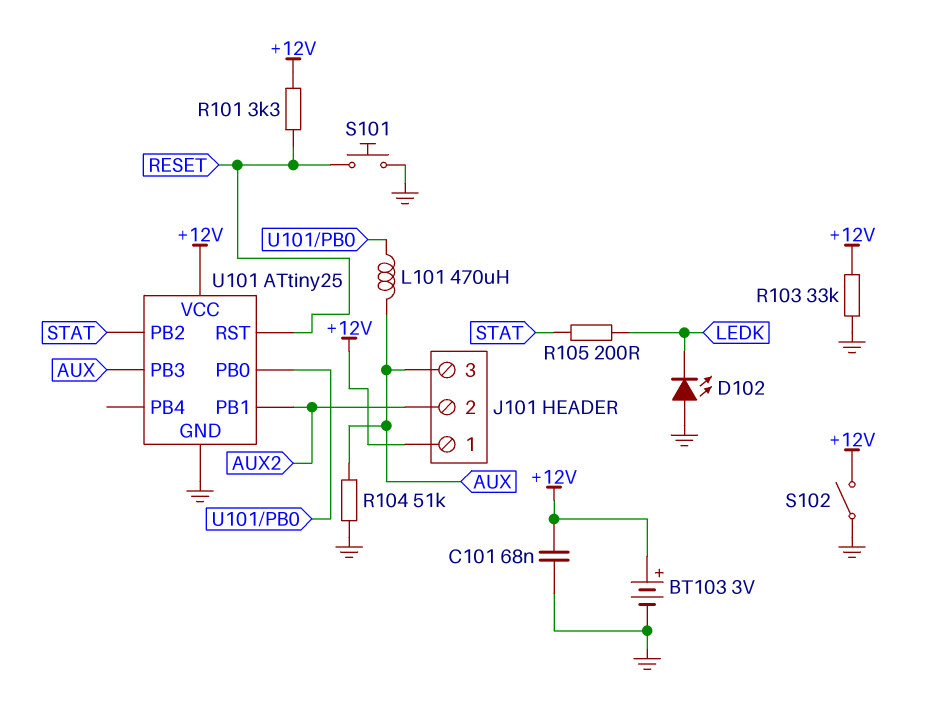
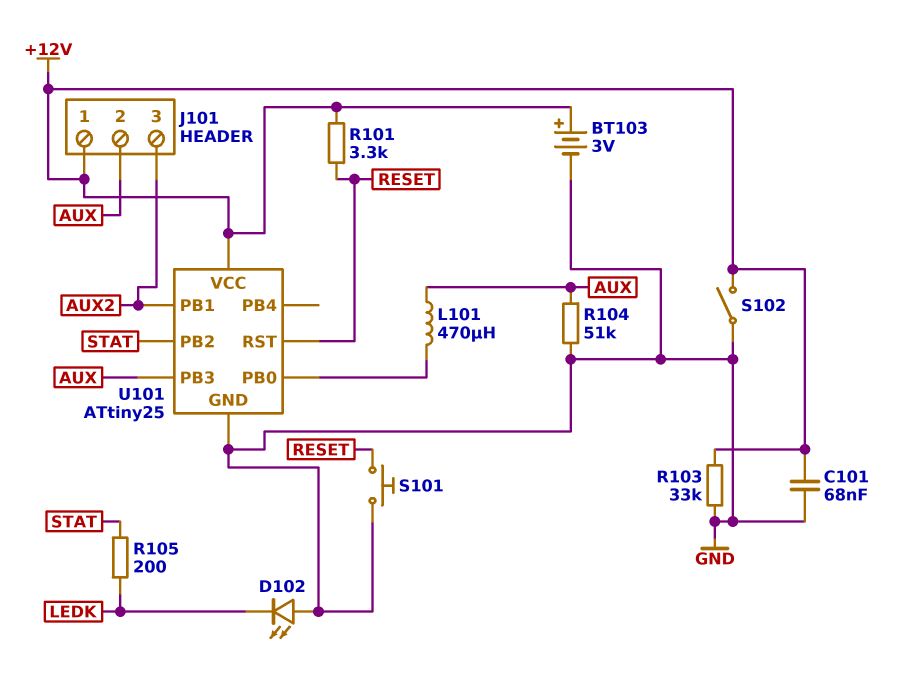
J101 pin 2: AUX2 -> AUX
J101 pin 3: AUX -> AUX2

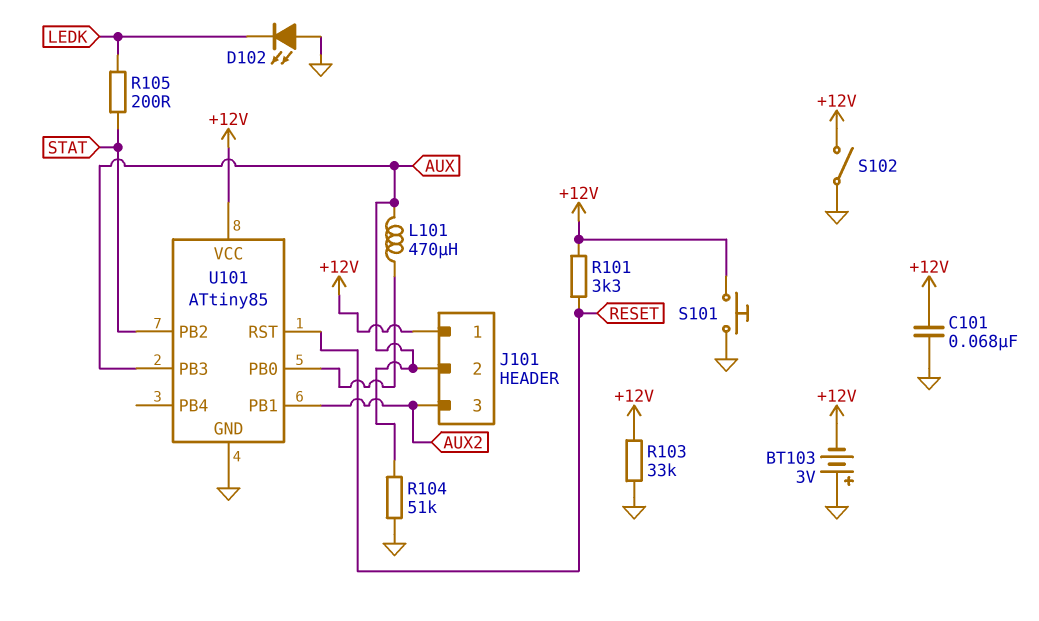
BT103: 3V (plus +12V, minus GND) -> 3V (plus GND, minus +12V)
S101: button (GND, RESET) -> button (+12V, GND)
U101: ATtiny25 -> ATtiny85

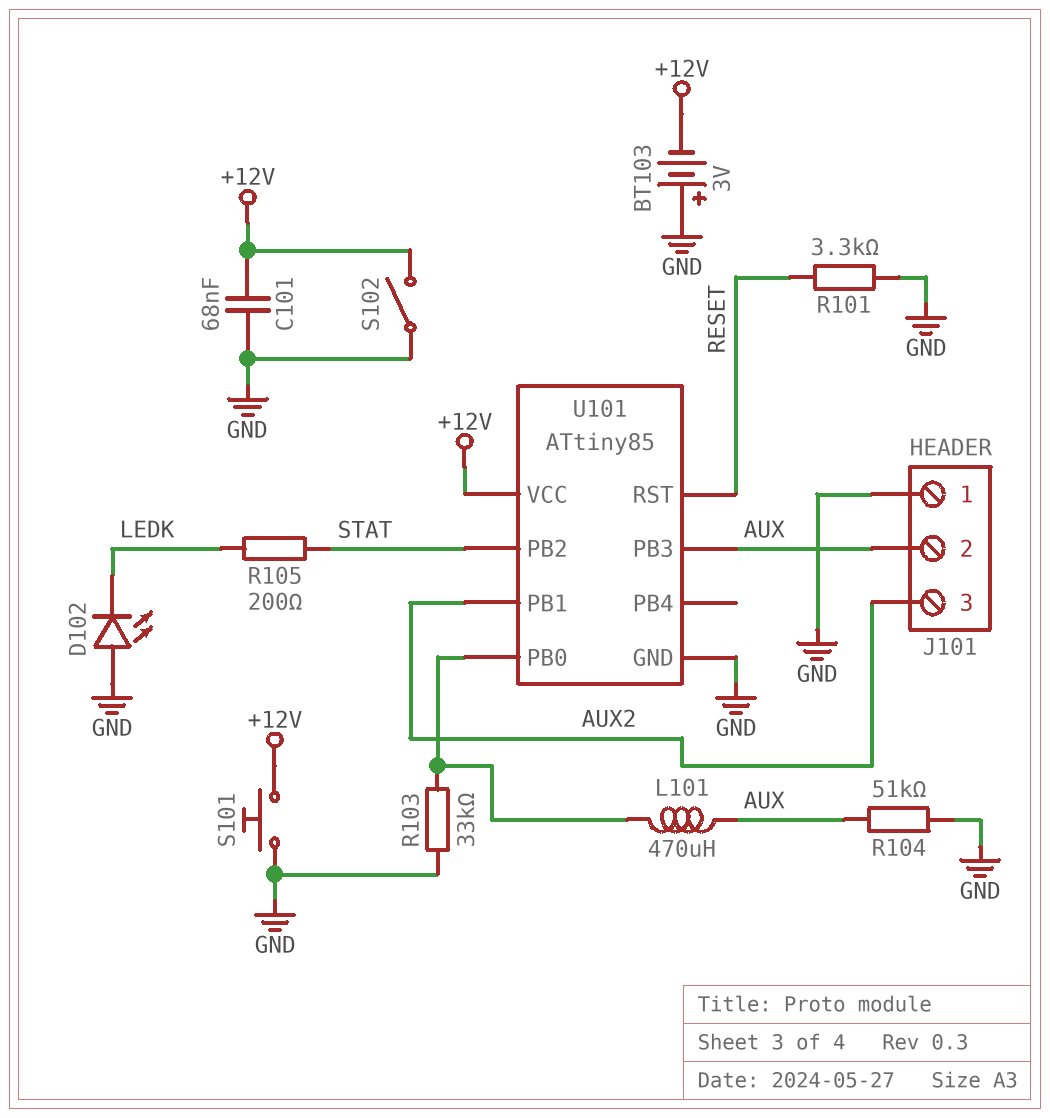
J101 pin 1: +12V -> GND
R101: 3.3k (+12V, RESET) -> 3.3k (GND, RESET)
R103: 33k (+12V, GND) -> 33k (GND, U101/PB0)

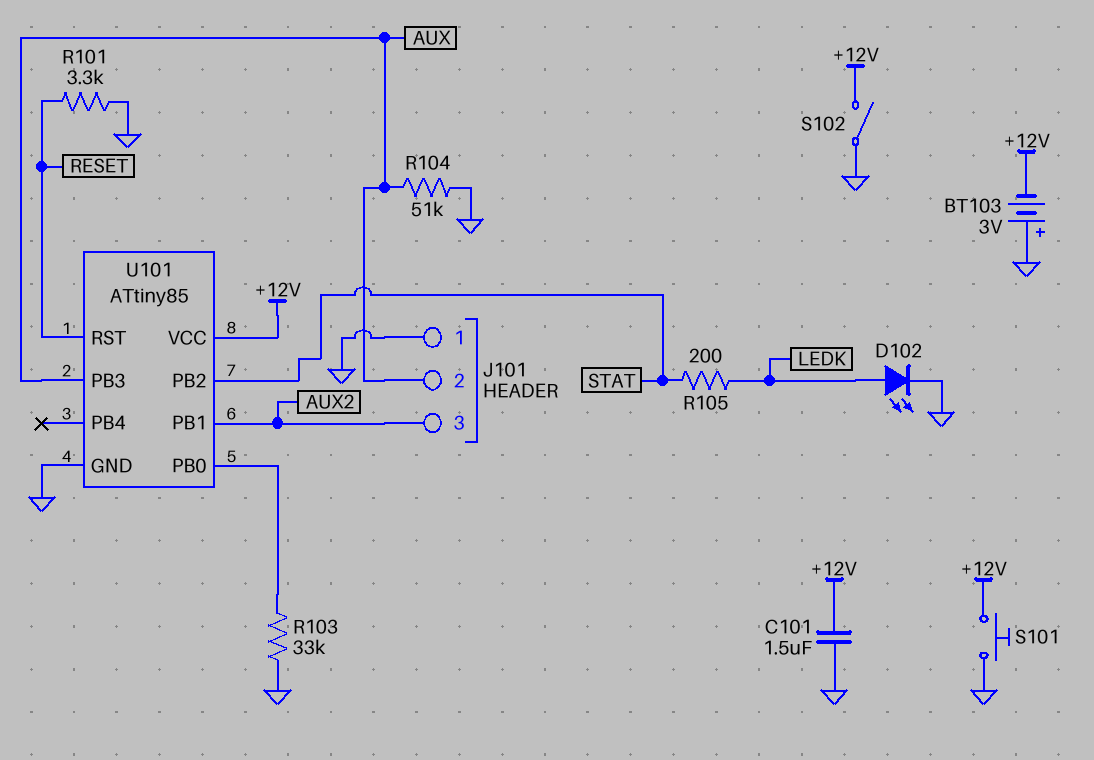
C101: 68nF (+12V, GND) -> 1.5uF (+12V, GND)
D102: LED (A GND, K LEDK) -> LED (A LEDK, K GND)
L101: 470uH (AUX, U101/PB0) -> none

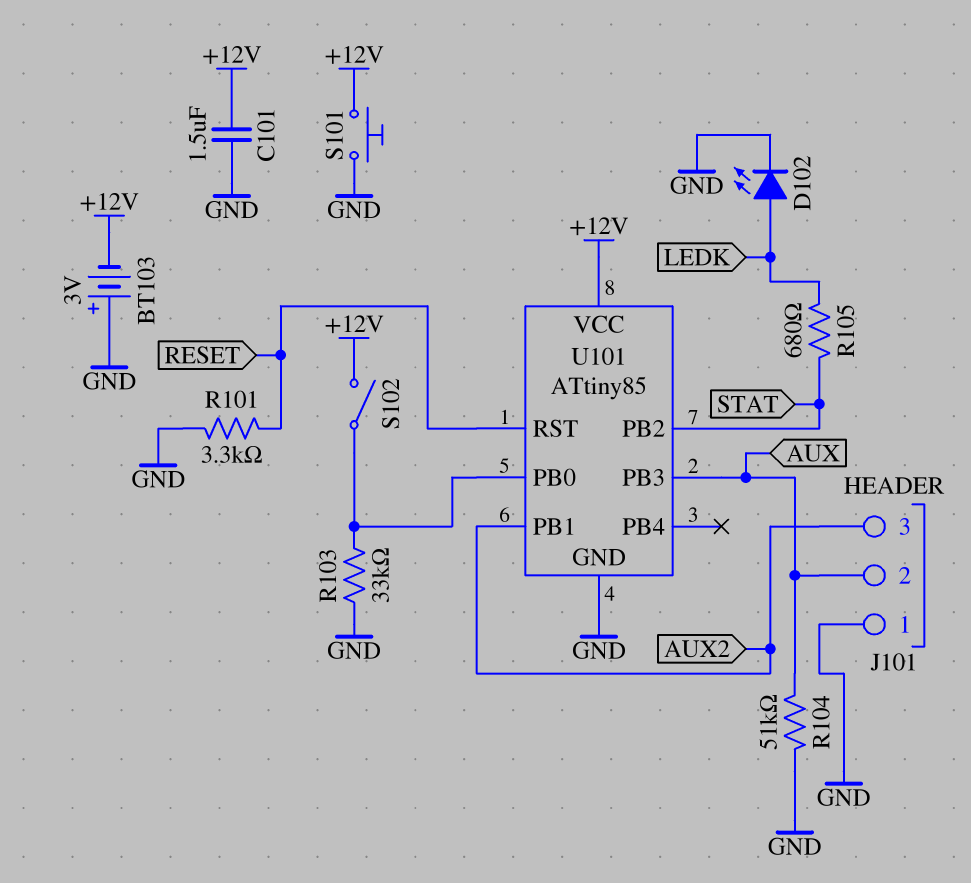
R105: 200 (LEDK, STAT) -> 680 (LEDK, STAT)
S102: switch (+12V, GND) -> switch (+12V, U101/PB0)

